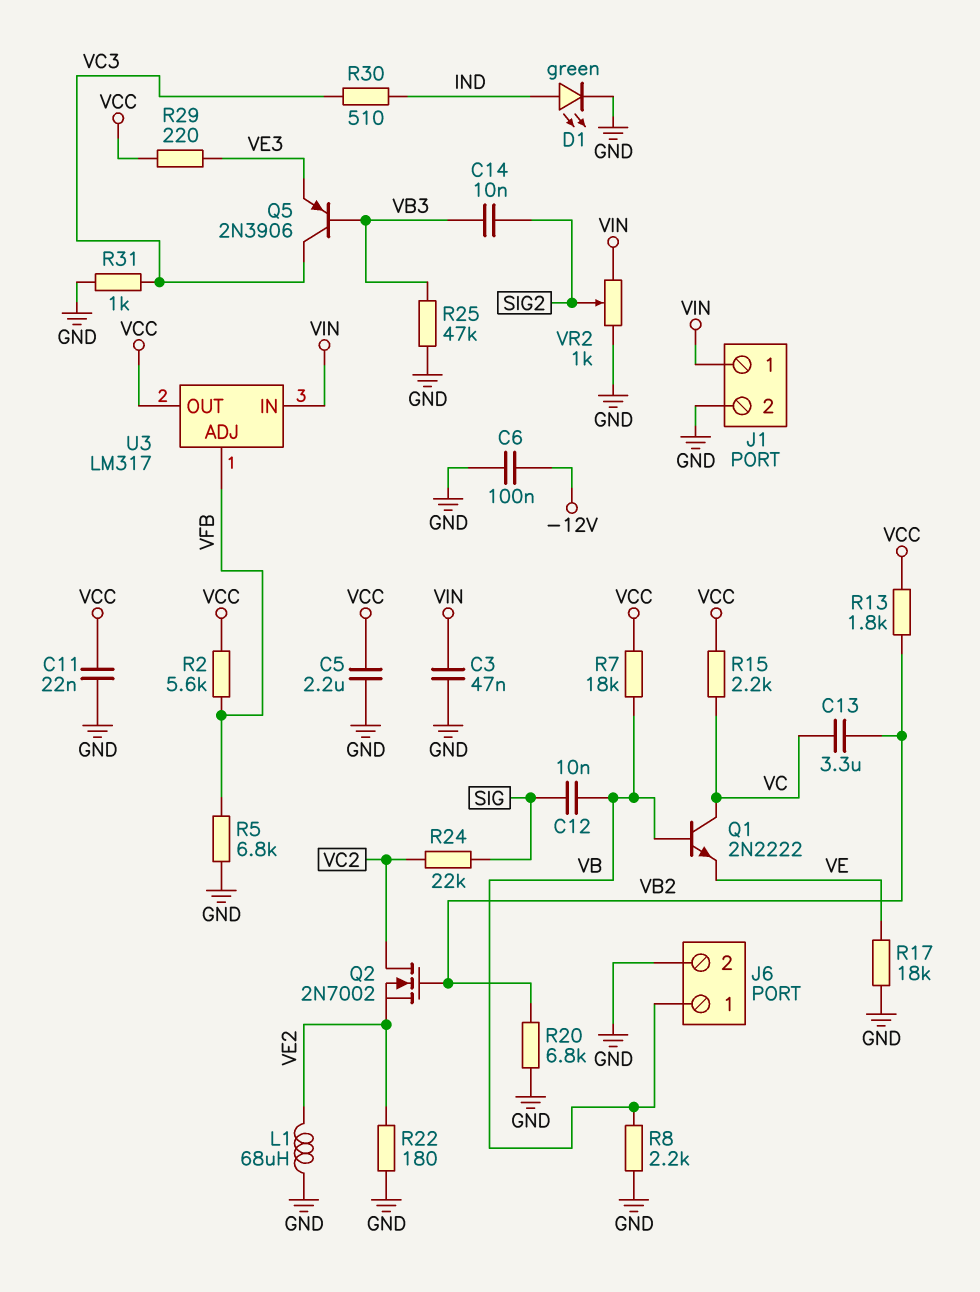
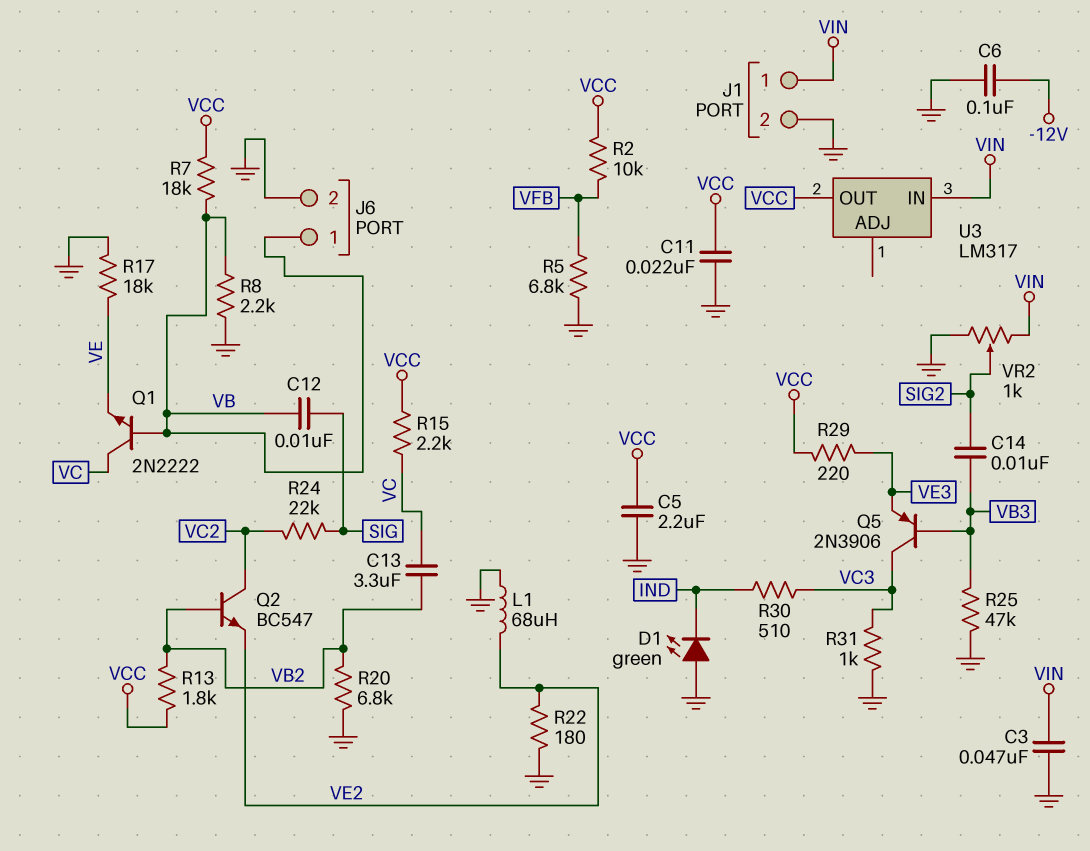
D1: LED green (A IND, K GND) -> LED green (A GND, K IND)
Q2: NMOS 2N7002 (G VB2, D VC2, S VE2) -> NPN BC547 (B VB2, C VC2, E VE2)
R2: 5.6k (VCC, VFB) -> 10k (VCC, VFB)
U3 pin ADJ: VFB -> none

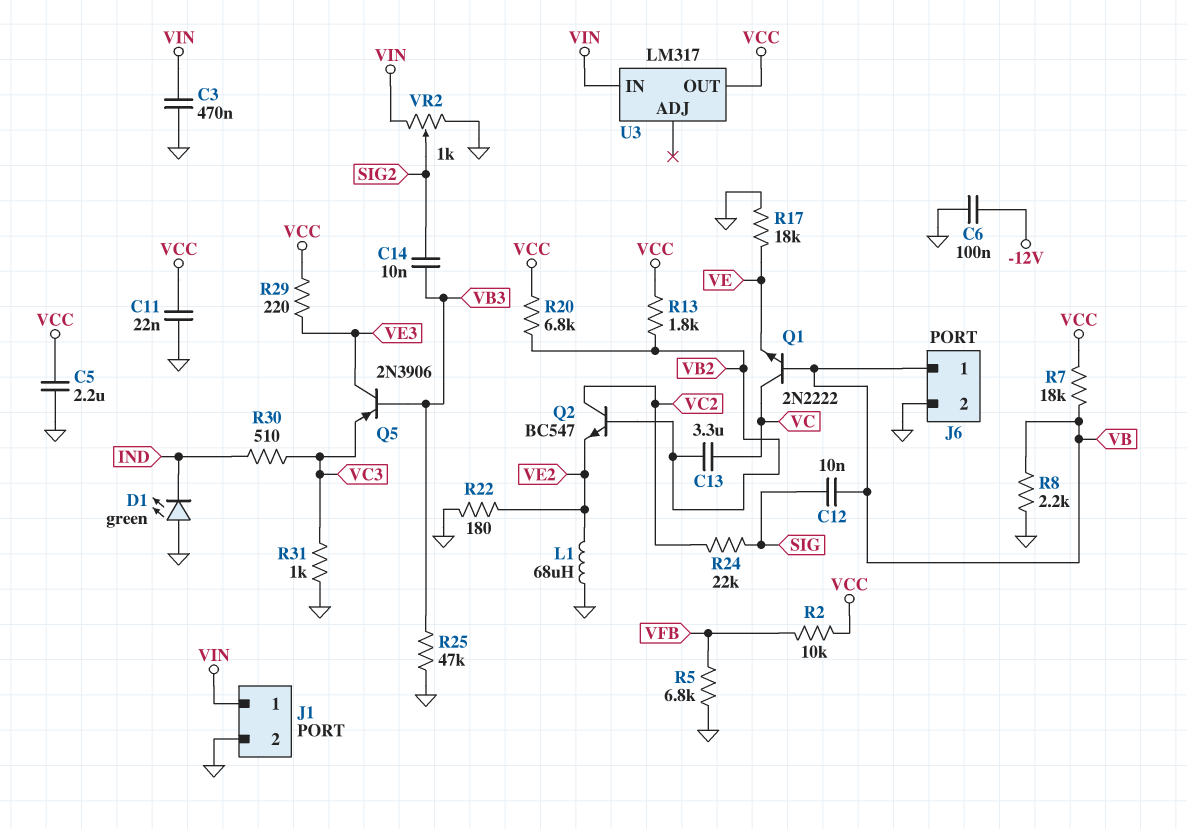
C3: 47nF (GND, VIN) -> 470nF (GND, VIN)
Q5: PNP 2N3906 (B VB3, C VC3, E VE3) -> PNP 2N3906 (B VB3, C VE3, E VC3)
R15: 2.2k (VC, VCC) -> none
R20: 6.8k (GND, VB2) -> 6.8k (VB2, VCC)

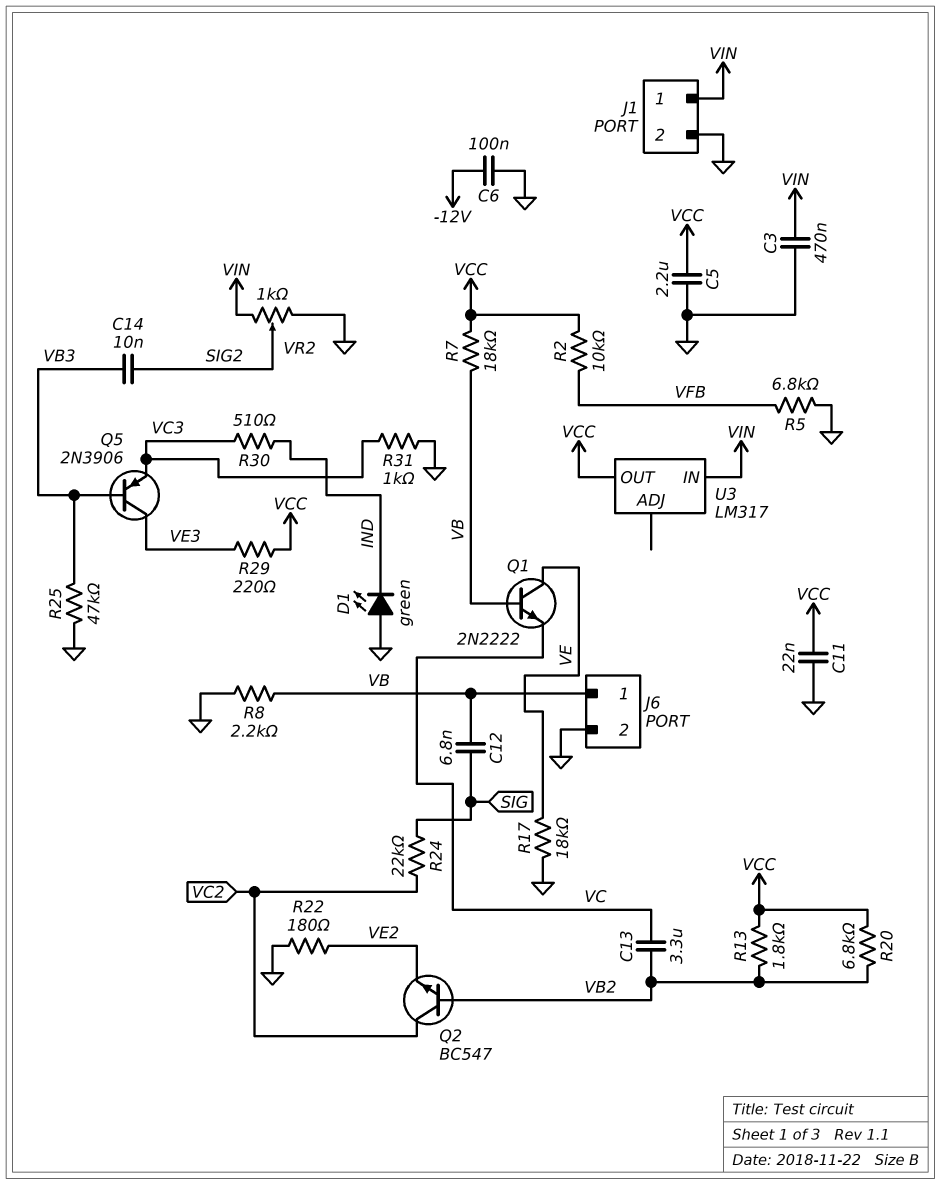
C12: 10nF (SIG, VB) -> 6.8nF (SIG, VB)
L1: 68uH (GND, VE2) -> none
Q1: NPN 2N2222 (B VB, C VC, E VE) -> NPN 2N2222 (B VB, C VE, E VC)

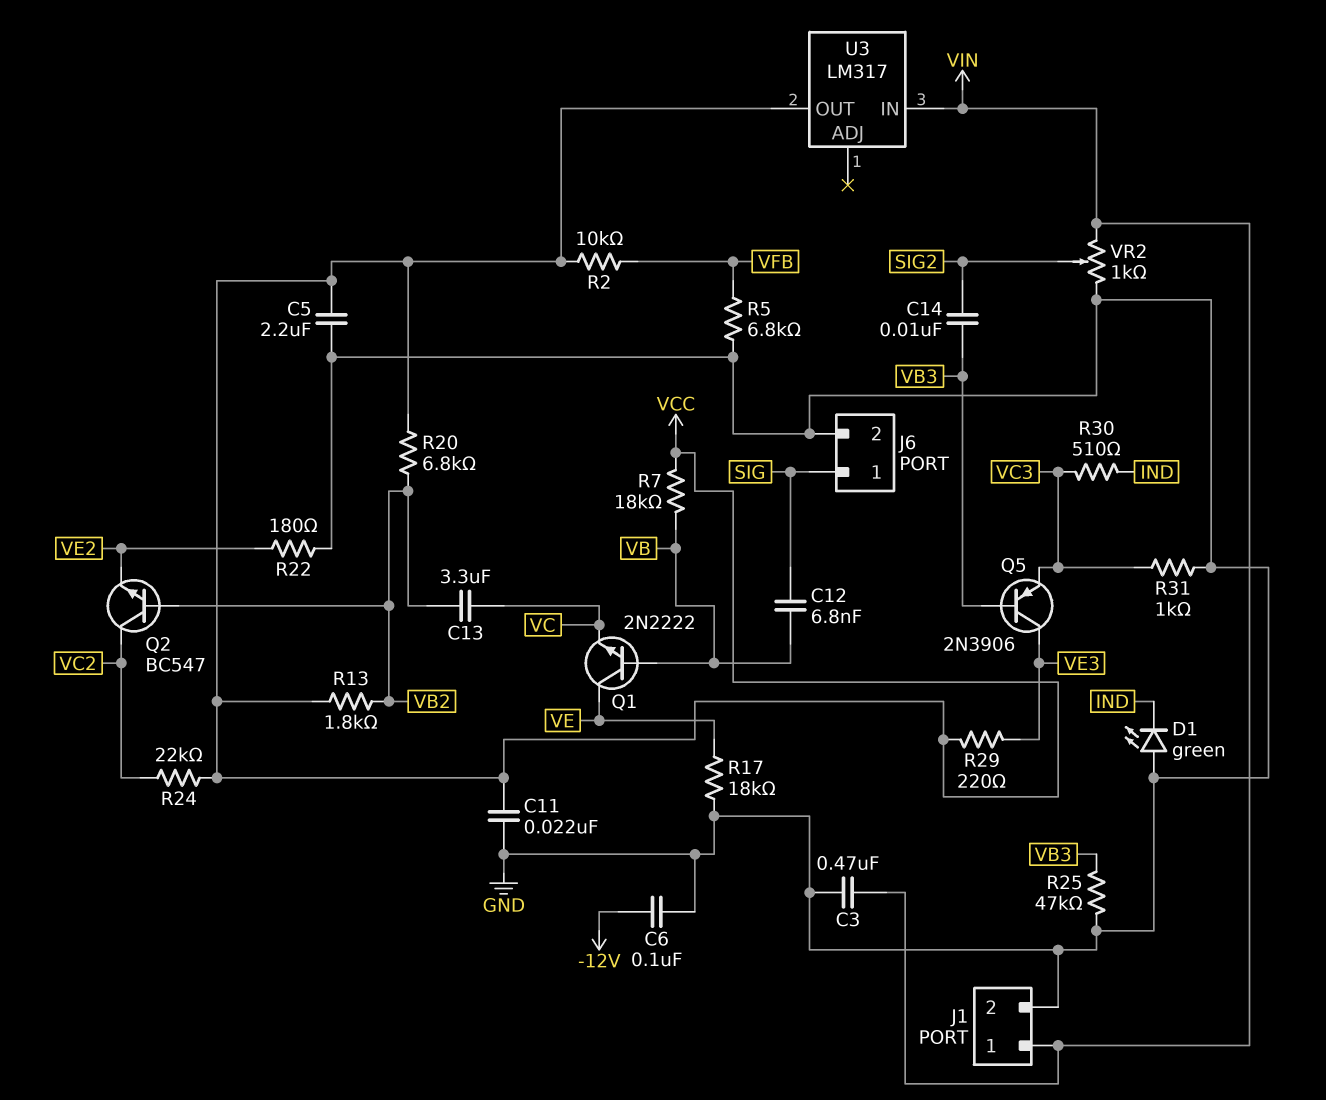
J6 pin 1: VB -> SIG
R8: 2.2k (GND, VB) -> none
R24: 22k (SIG, VC2) -> 22k (VC2, VCC)

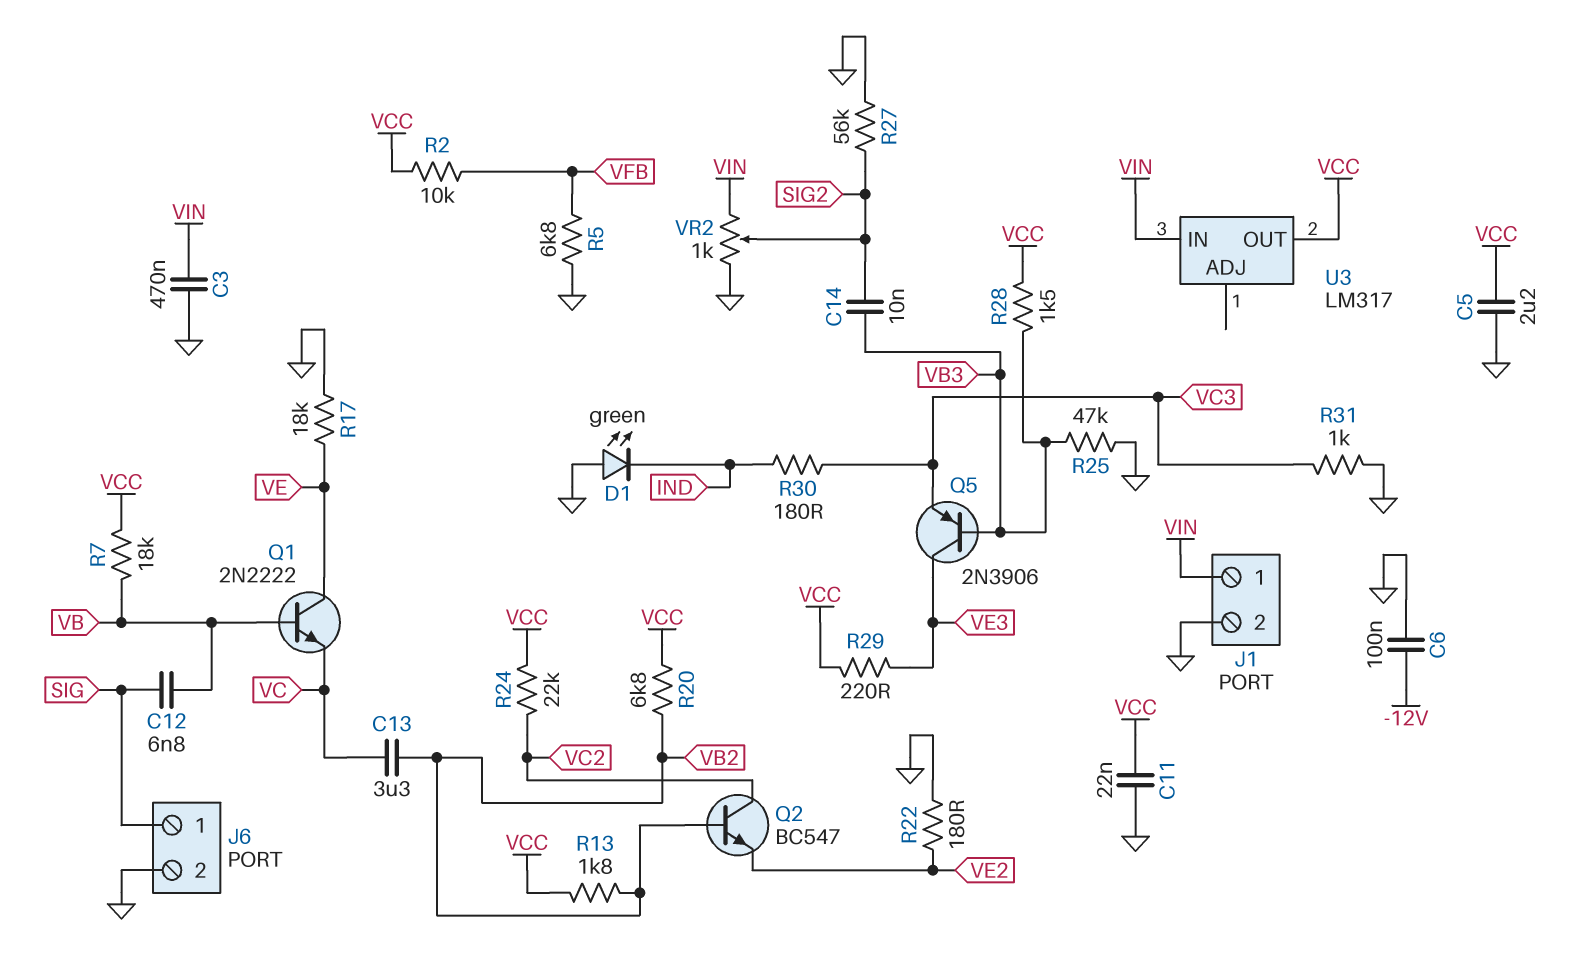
R27: none -> 56k (GND, SIG2)
R28: none -> 1.5k (VB3, VCC)
R30: 510 (IND, VC3) -> 180 (IND, VC3)

